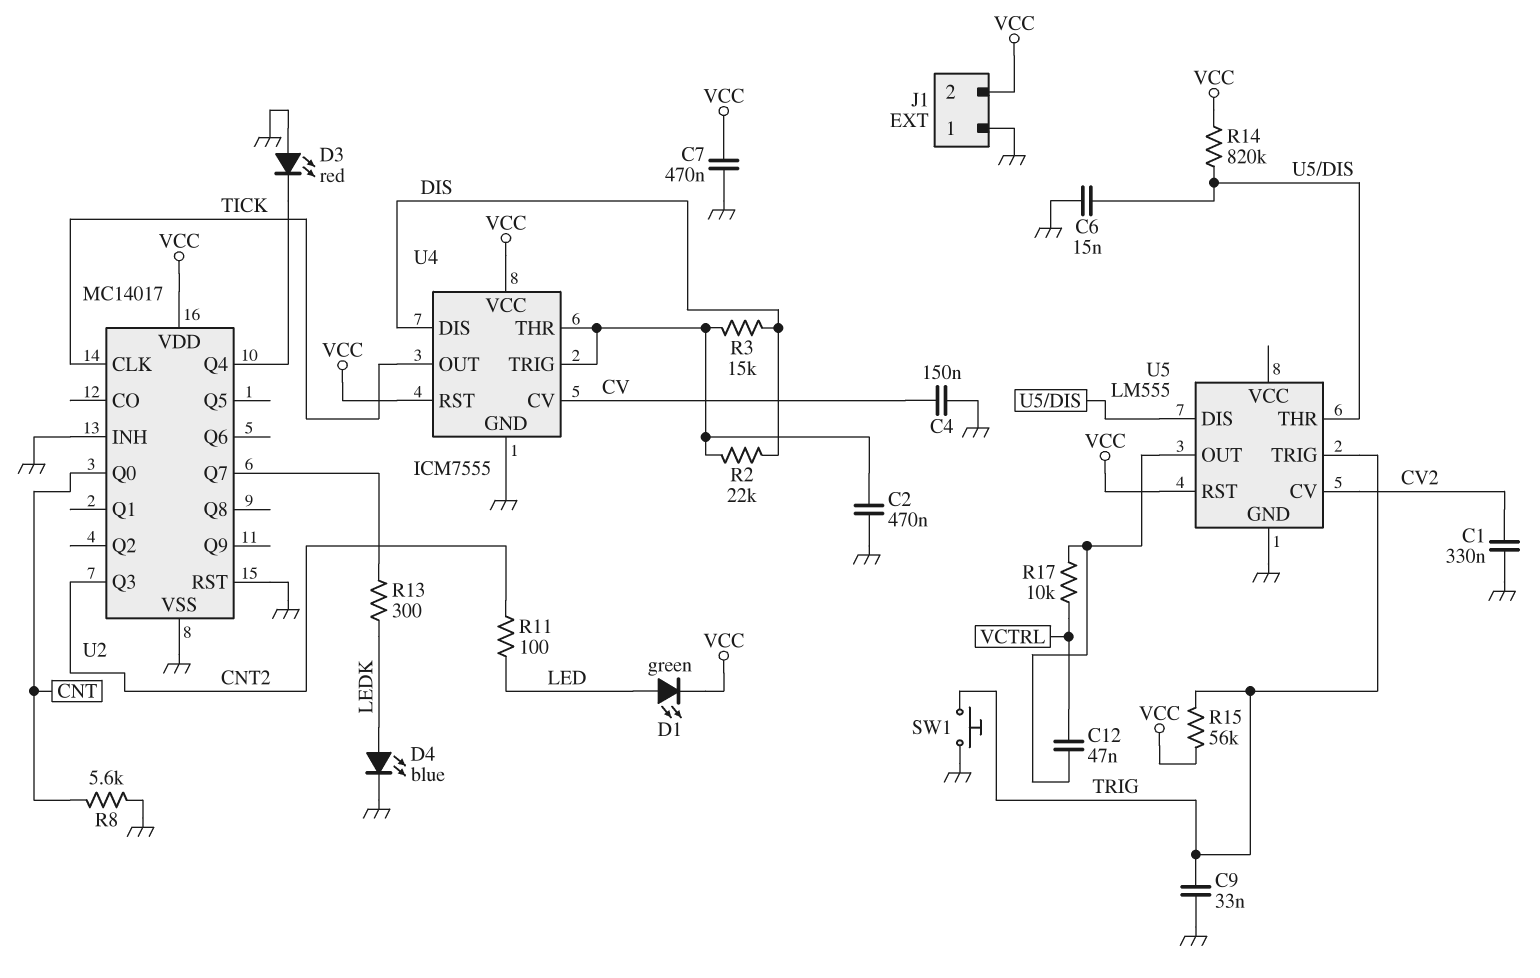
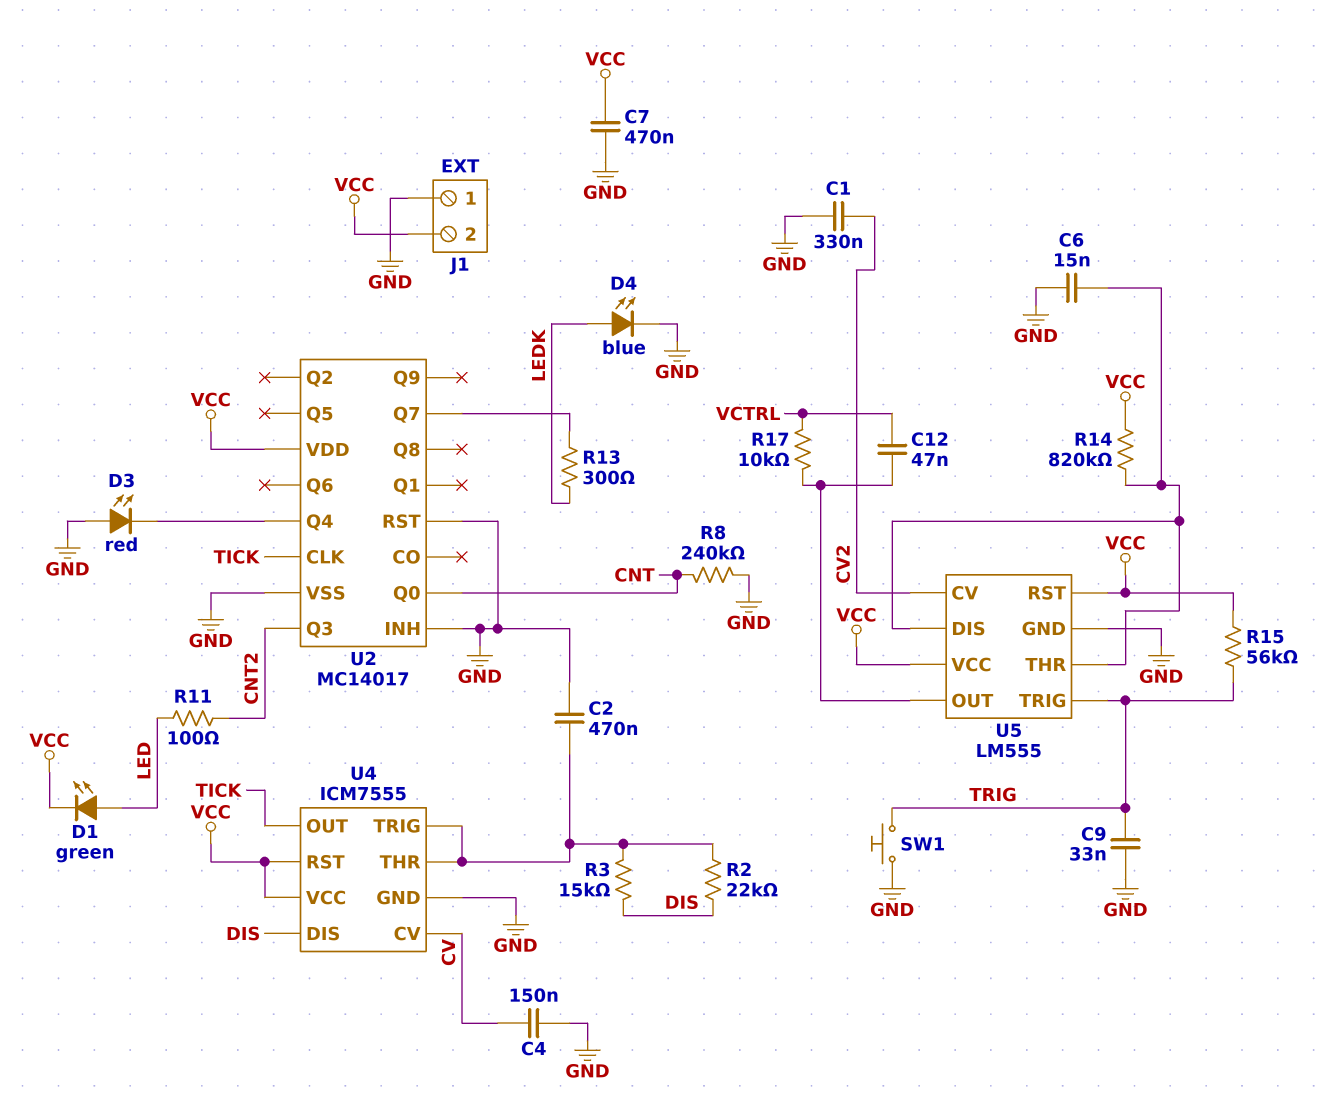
R8: 5.6k (CNT, GND) -> 240k (CNT, GND)
U5 pin VCC: none -> VCC

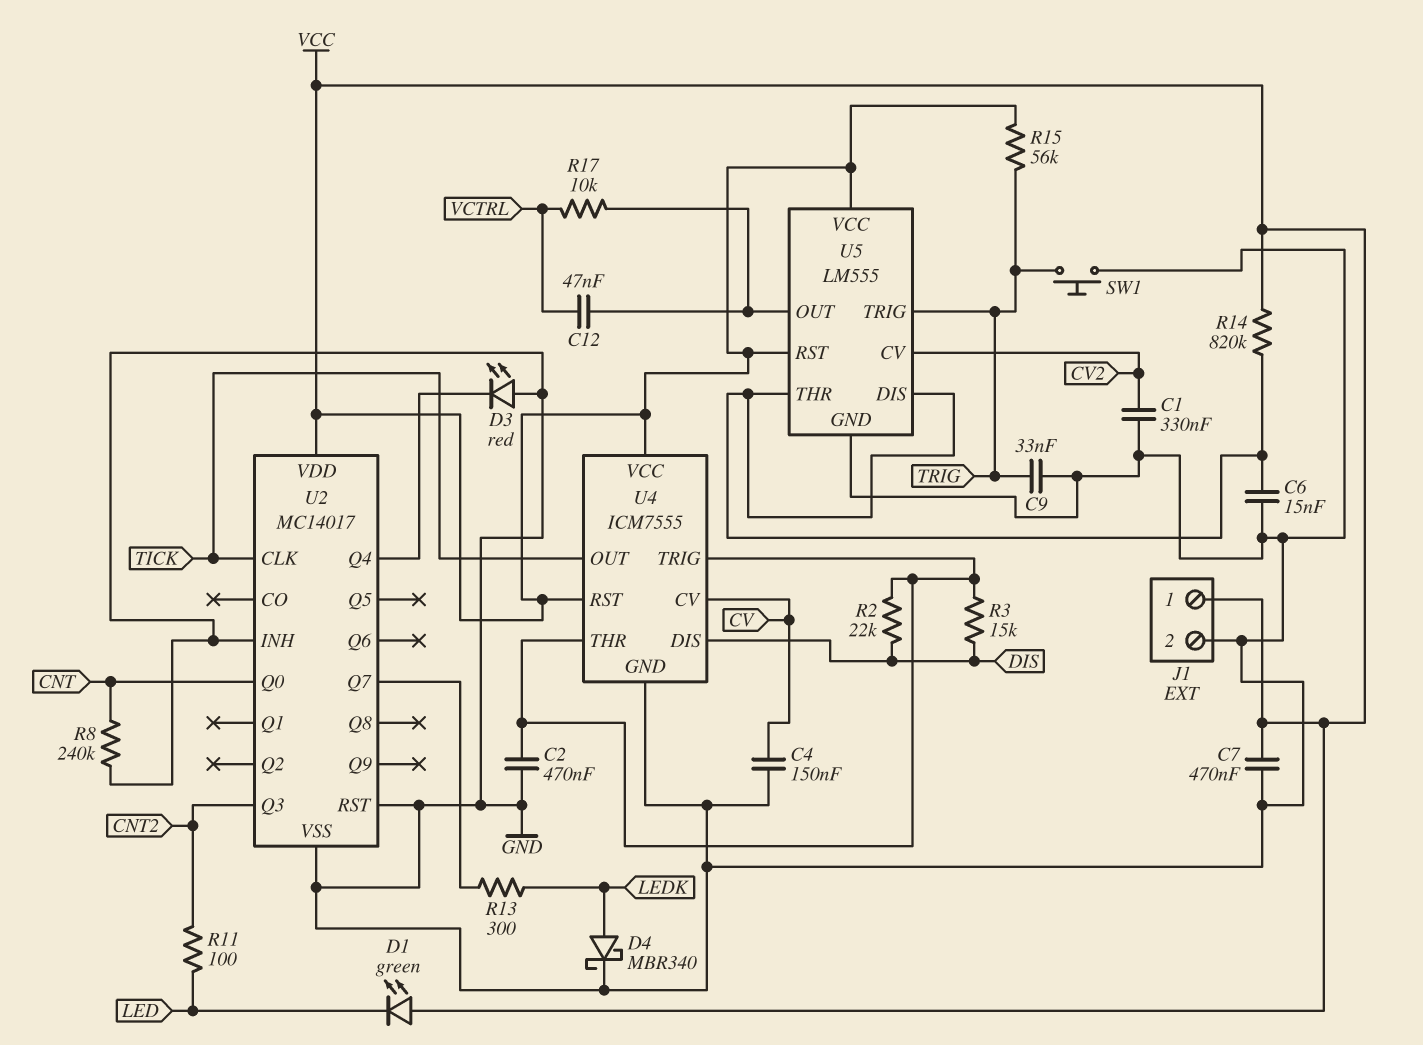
D1: LED green (A LED, K VCC) -> LED green (A VCC, K LED)
D4: LED blue (A LEDK, K GND) -> schottky MBR340 (A LEDK, K GND)
J1 pin 1: GND -> VCC
J1 pin 2: VCC -> GND

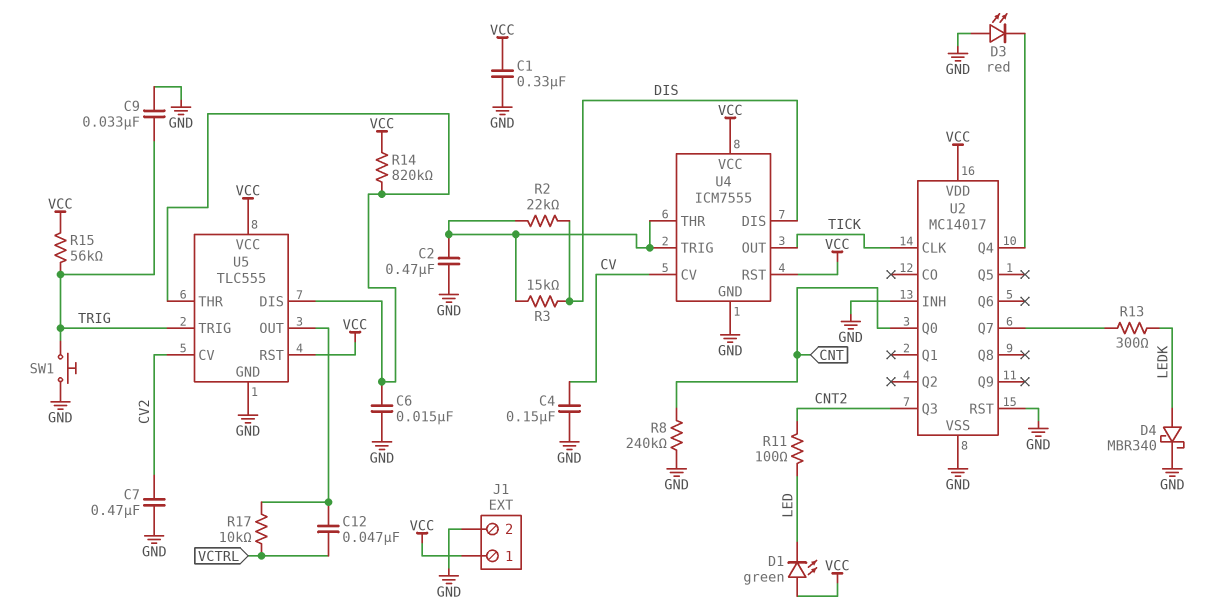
C1: 330nF (CV2, GND) -> 330nF (GND, VCC)
C7: 470nF (GND, VCC) -> 470nF (CV2, GND)
U5: LM555 -> TLC555

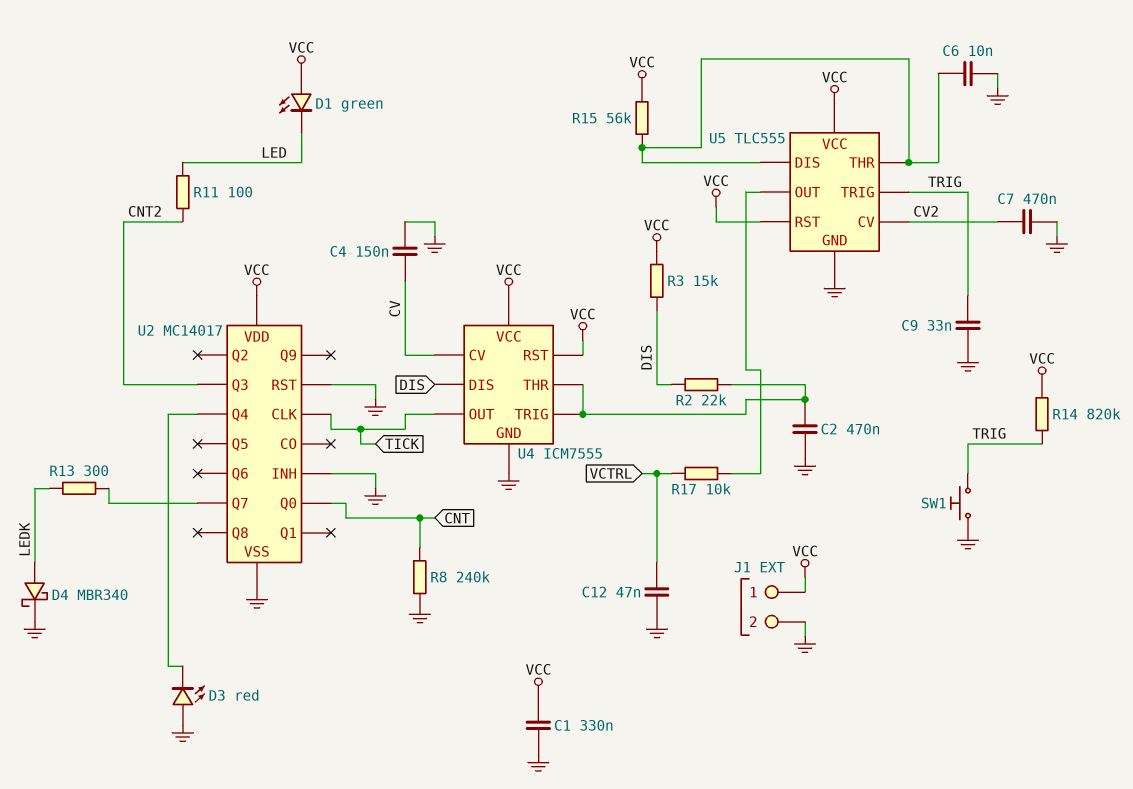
C6: 15nF (GND, U5/DIS) -> 10nF (GND, U5/DIS)
C12: 47nF (U5/OUT, VCTRL) -> 47nF (GND, VCTRL)
R3: 15k (DIS, U4/THR) -> 15k (DIS, VCC)
R14: 820k (U5/DIS, VCC) -> 820k (TRIG, VCC)
R15: 56k (TRIG, VCC) -> 56k (U5/DIS, VCC)

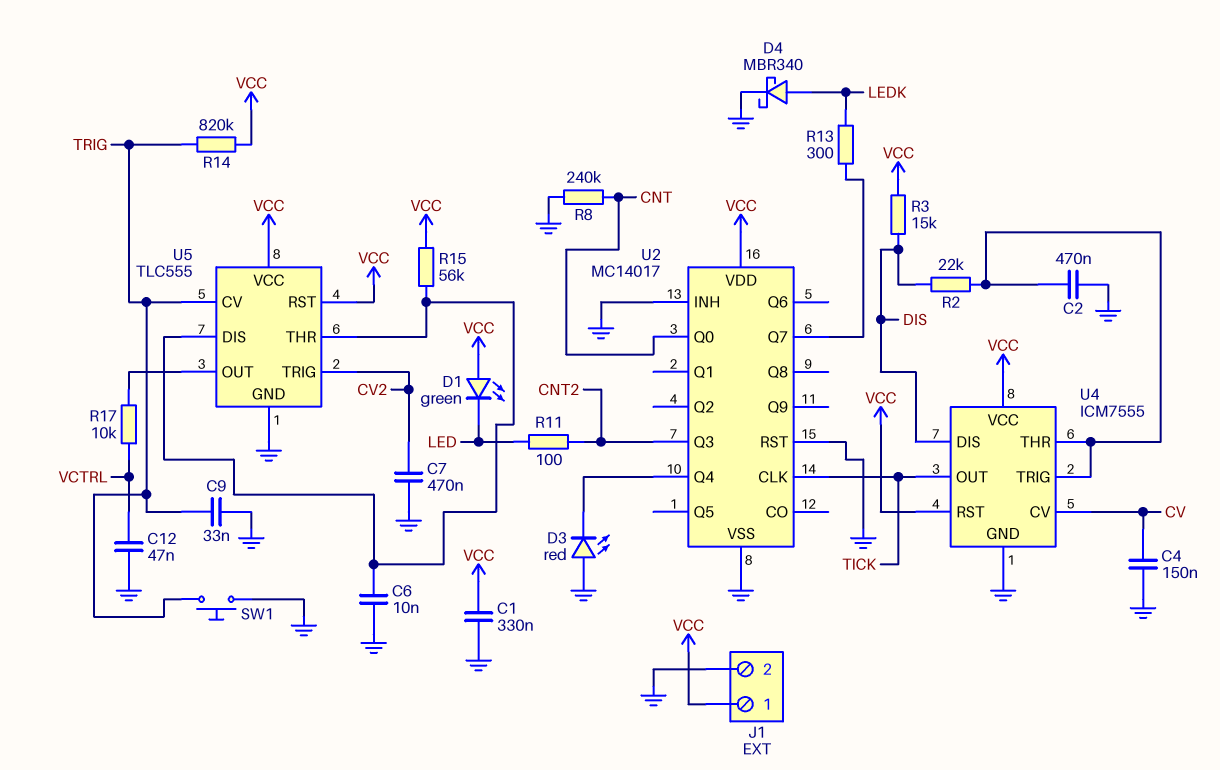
U5 pin CV: CV2 -> TRIG
U5 pin TRIG: TRIG -> CV2

